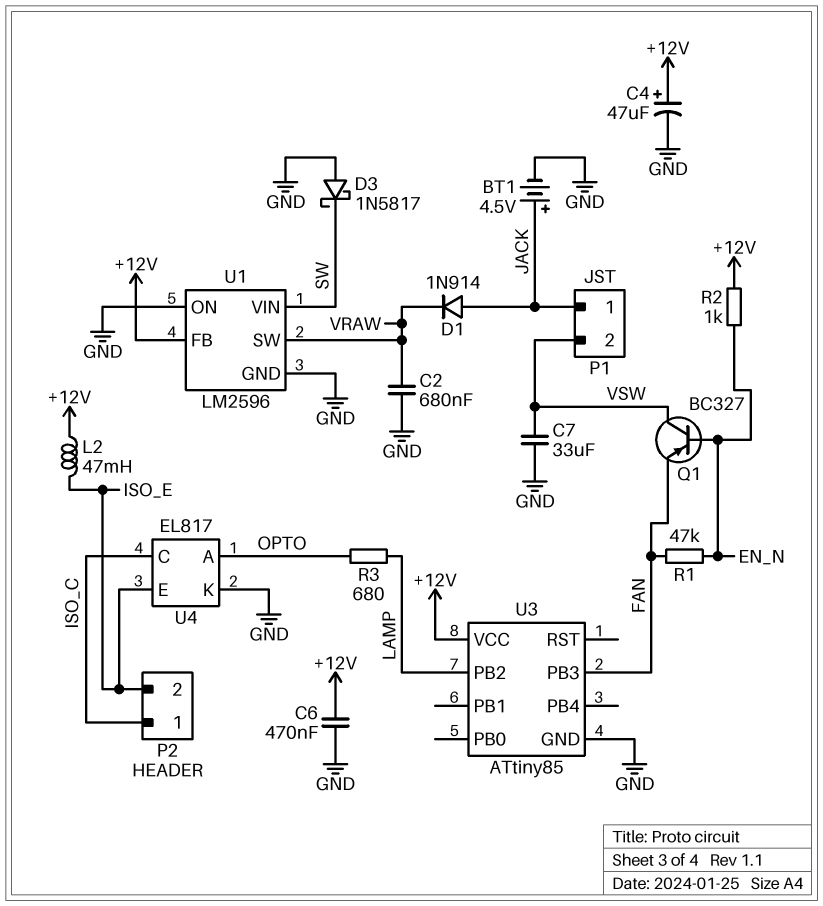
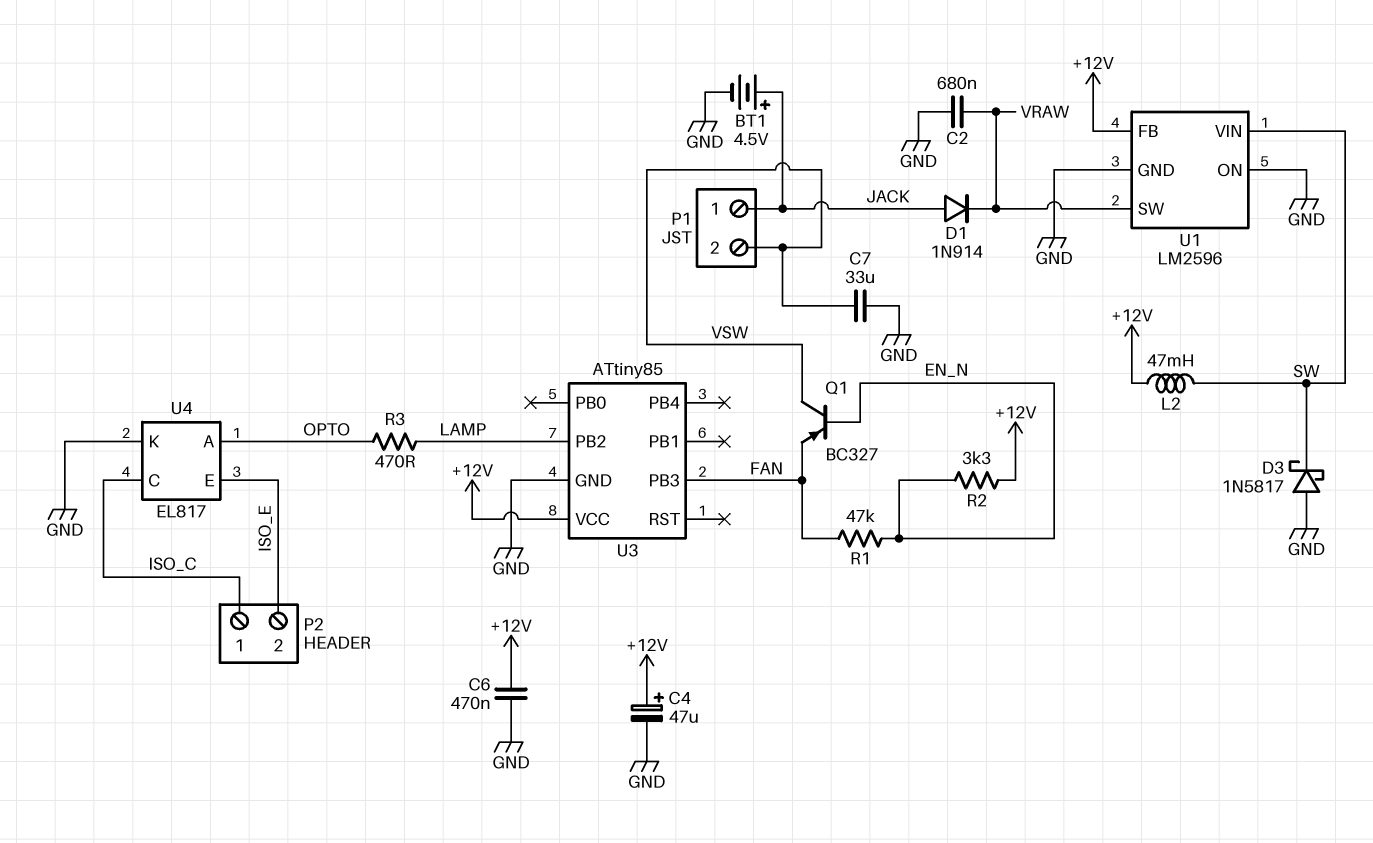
L2: 47mH (+12V, ISO_E) -> 47mH (+12V, SW)
R2: 1k (+12V, EN_N) -> 3.3k (+12V, EN_N)
R3: 680 (LAMP, OPTO) -> 470 (LAMP, OPTO)

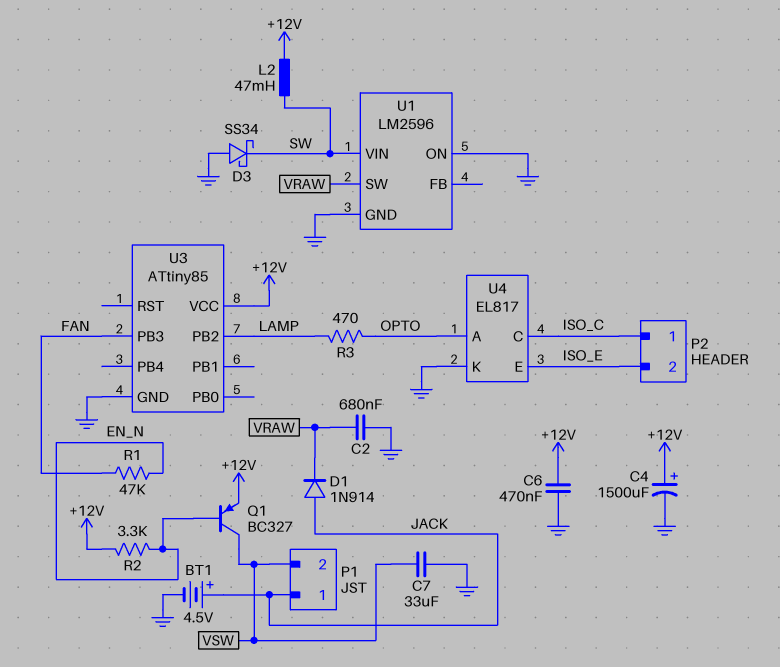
C4: 47uF (plus +12V, minus GND) -> 1500uF (plus +12V, minus GND)
D3: schottky 1N5817 (A GND, K SW) -> schottky SS34 (A GND, K SW)
Q1: PNP BC327 (B EN_N, C VSW, E FAN) -> PNP BC327 (B EN_N, C VSW, E +12V)
U1 pin FB: +12V -> none

